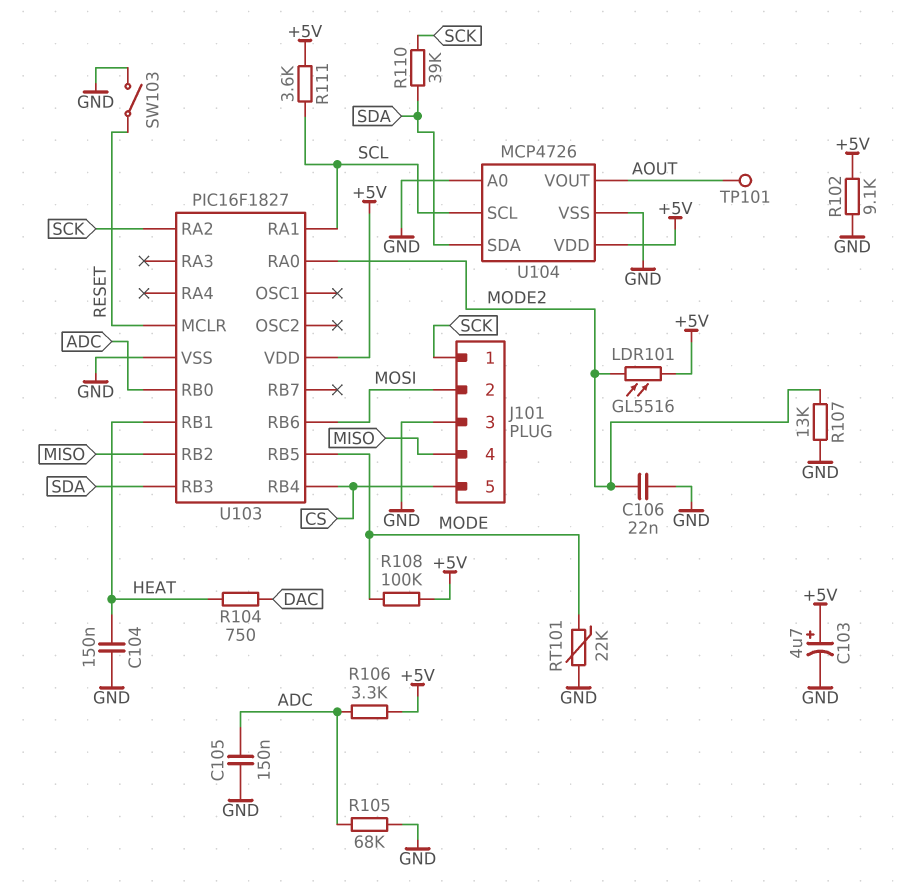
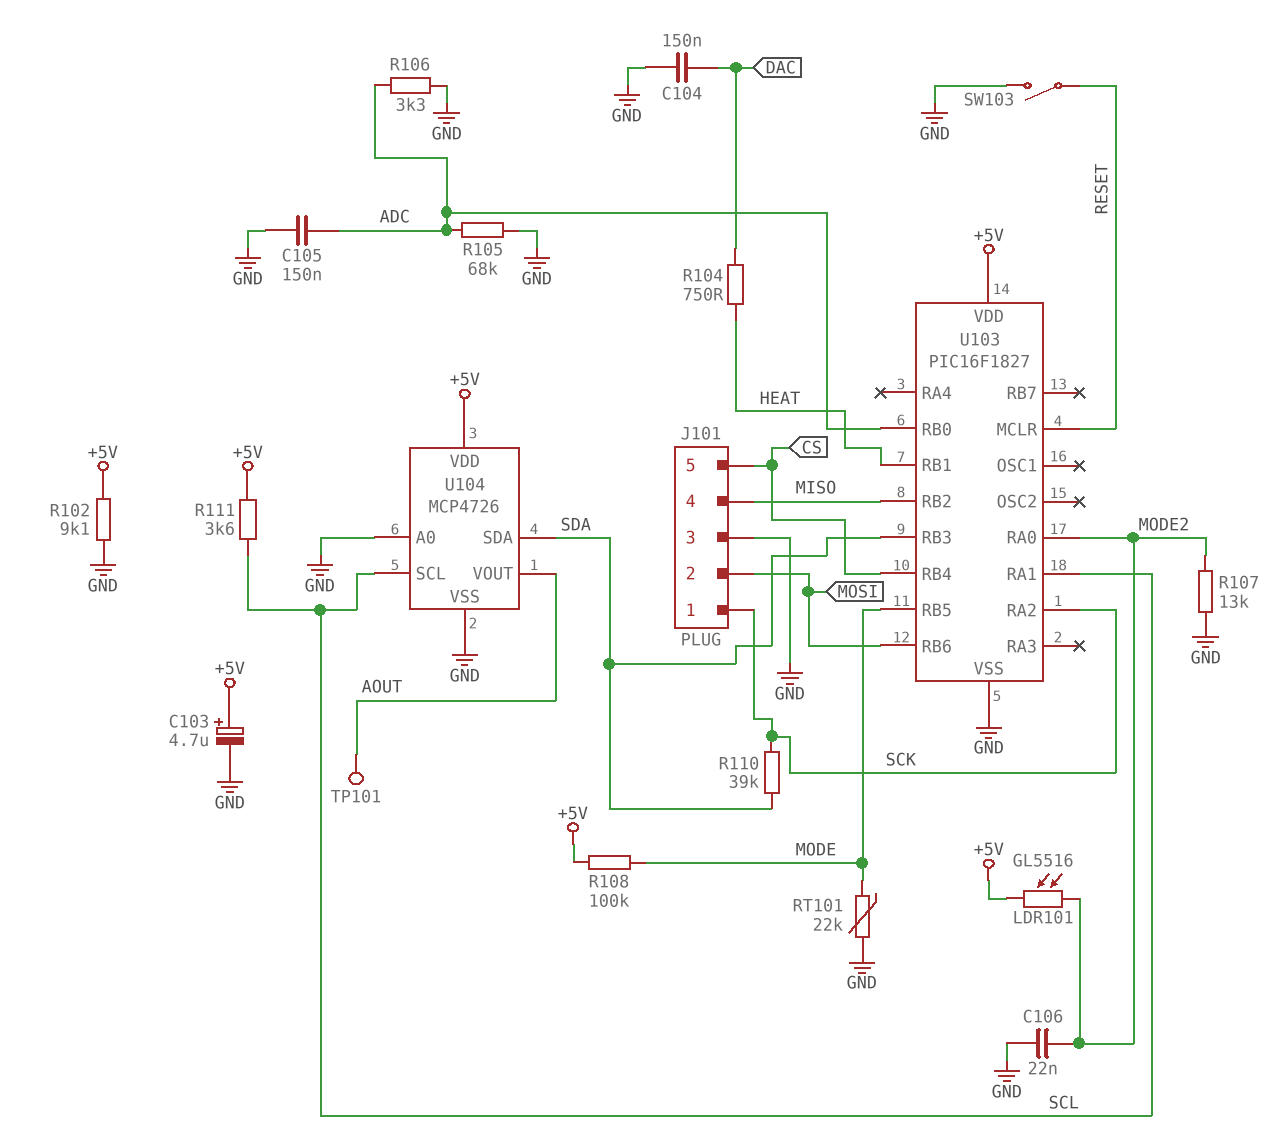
C104: 150nF (GND, HEAT) -> 150nF (DAC, GND)
R106: 3.3k (+5V, ADC) -> 3.3k (ADC, GND)

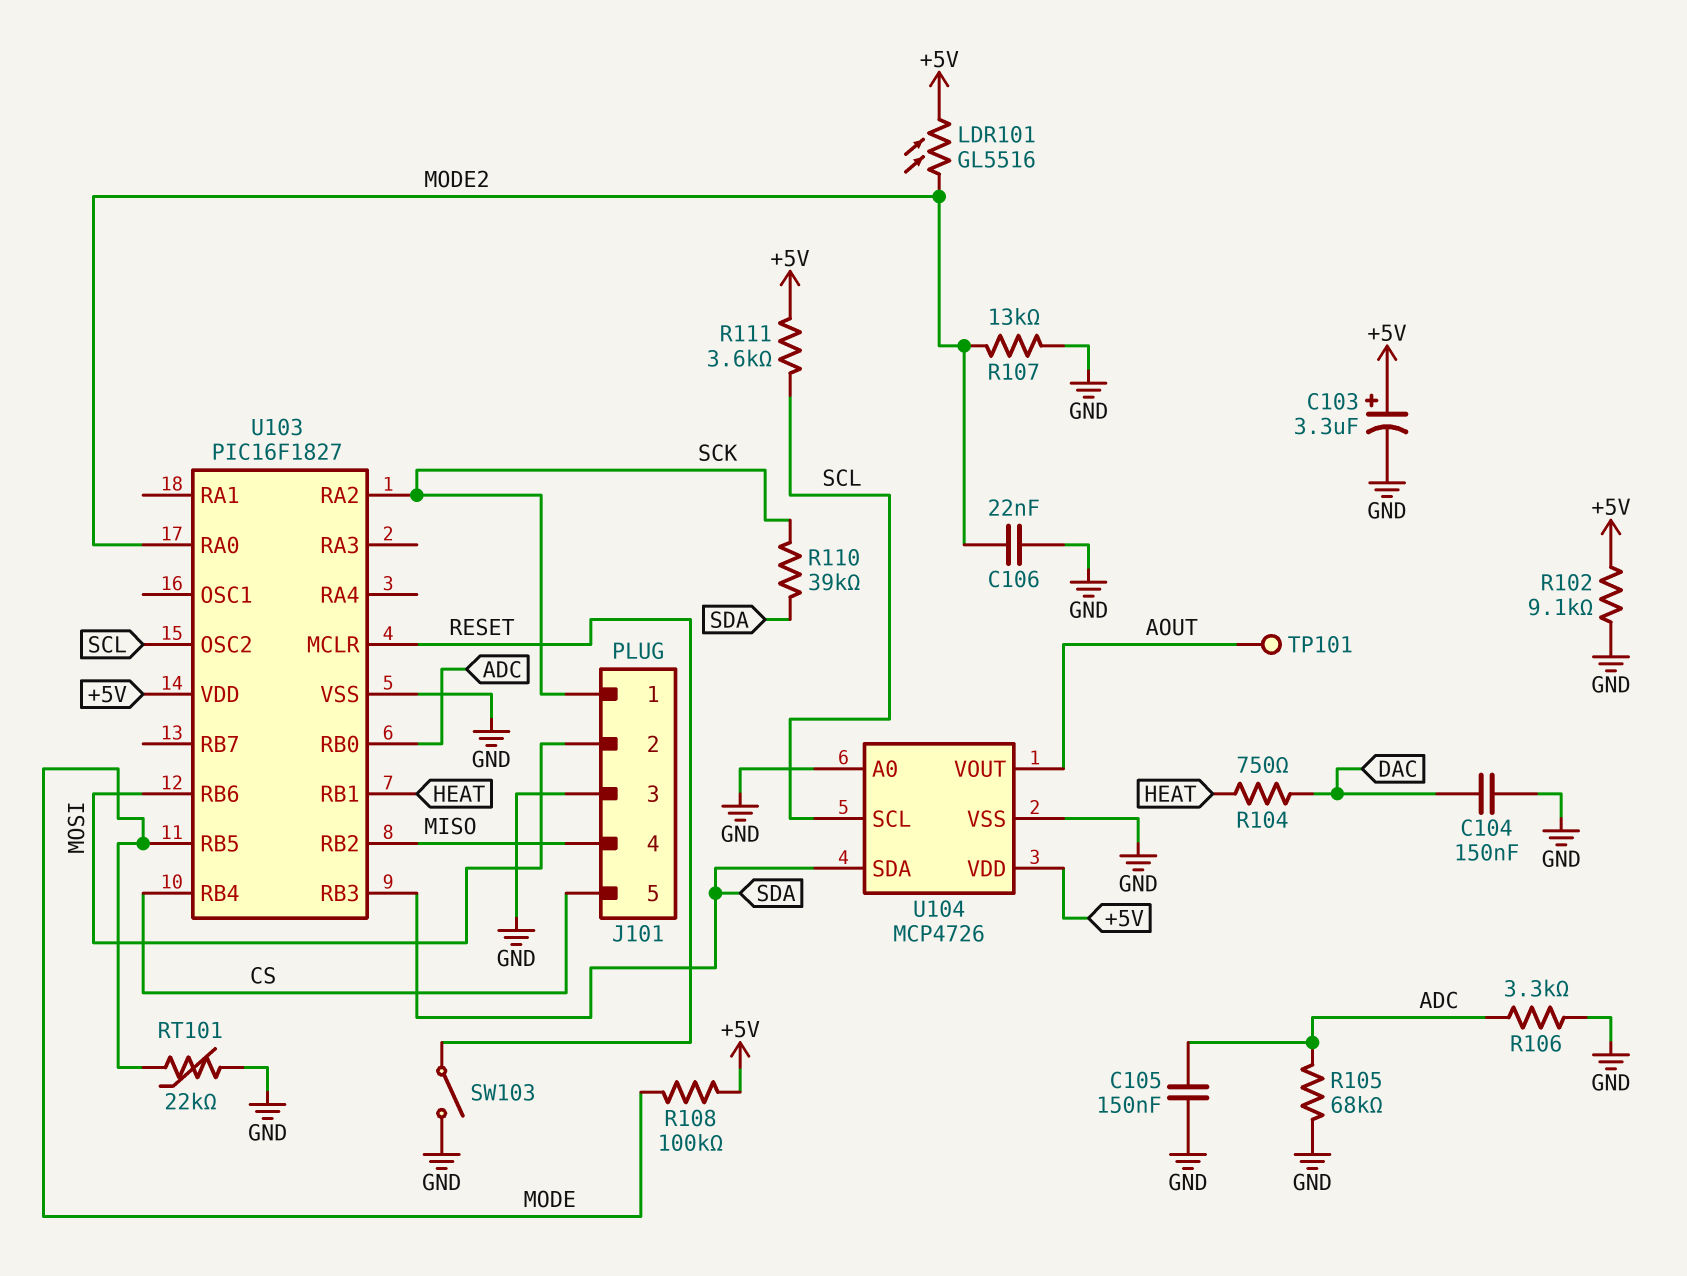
C103: 4.7uF (plus +5V, minus GND) -> 3.3uF (plus +5V, minus GND)
U103 pin OSC2: none -> SCL
U103 pin RA1: SCL -> none

